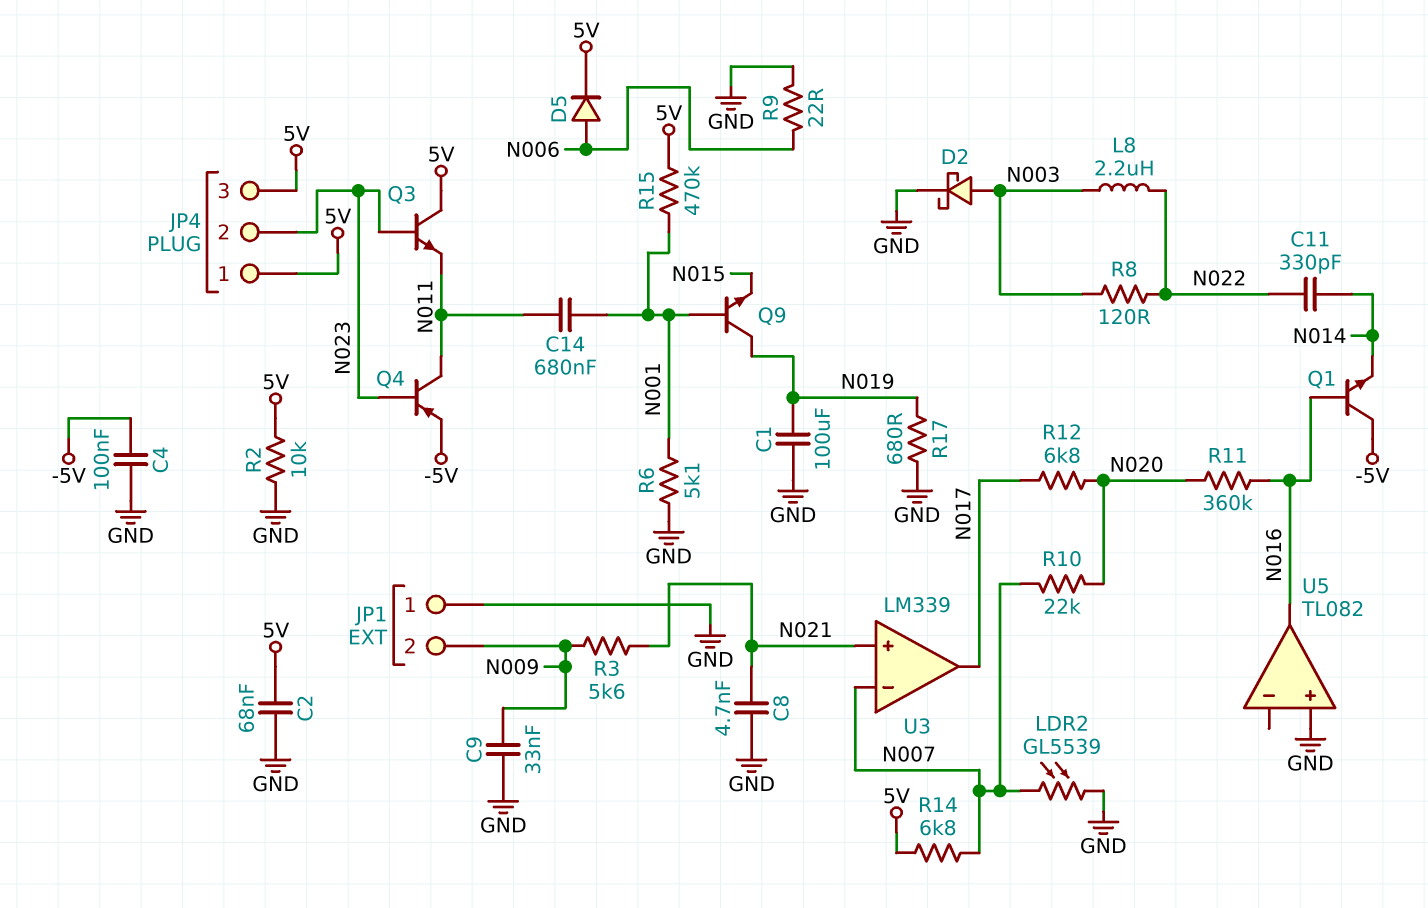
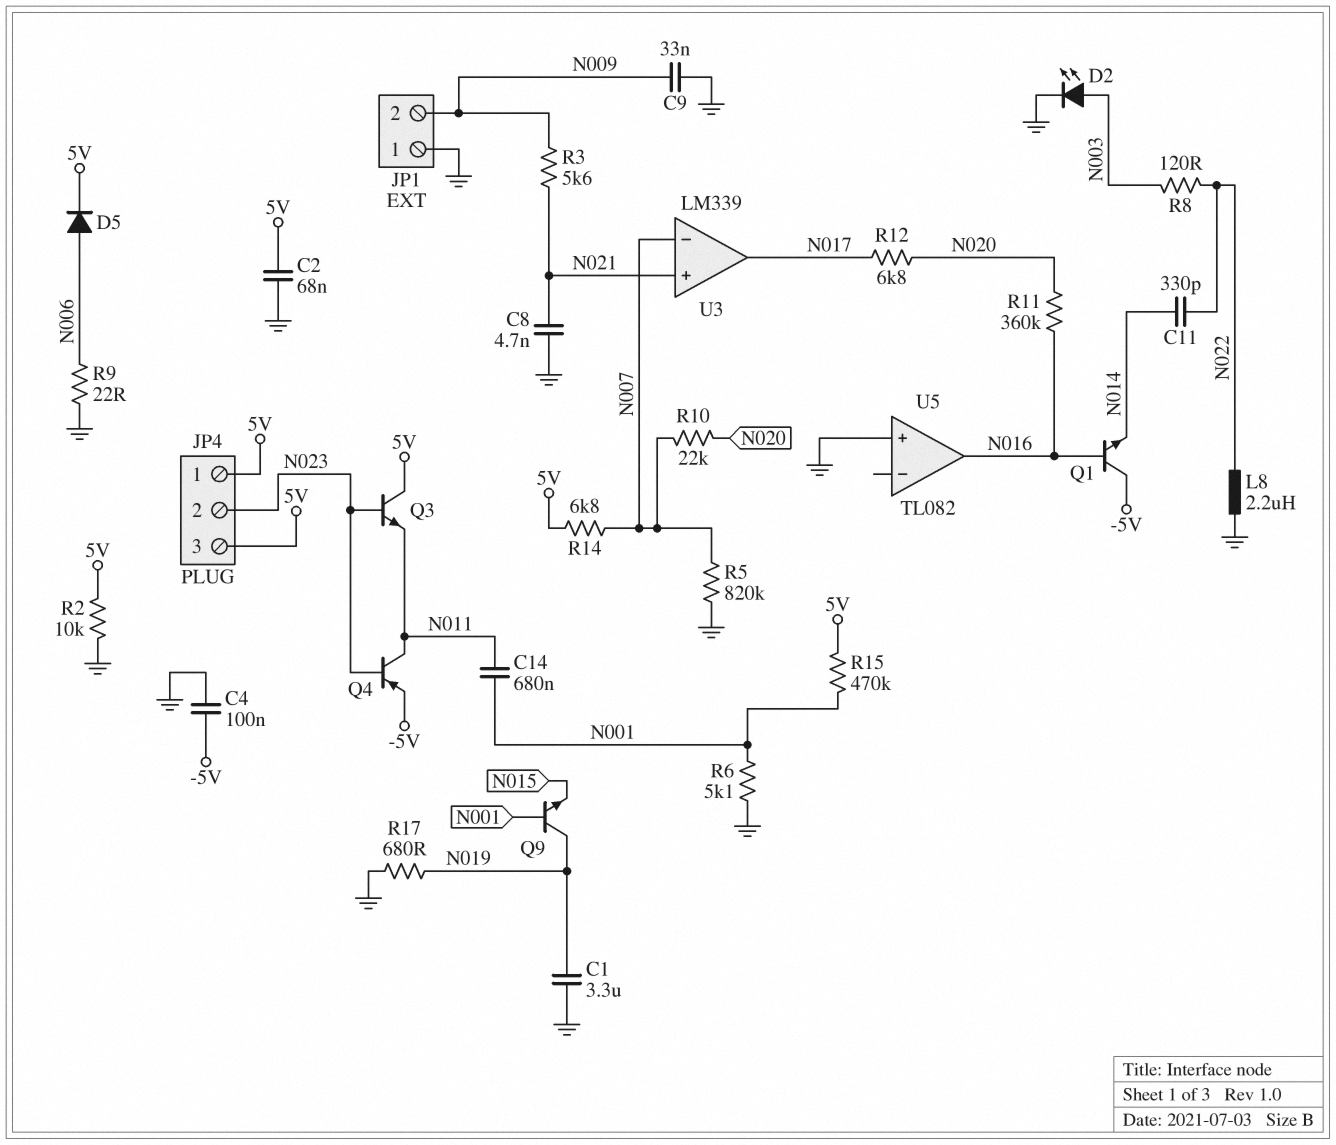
C1: 100uF (GND, N019) -> 3.3uF (GND, N019)
D2: schottky (A N003, K GND) -> LED (A N003, K GND)
L8: 2.2uH (N003, N022) -> 2.2uH (GND, N022)
LDR2: GL5539 (GND, N007) -> none
R5: none -> 820k (GND, N007)

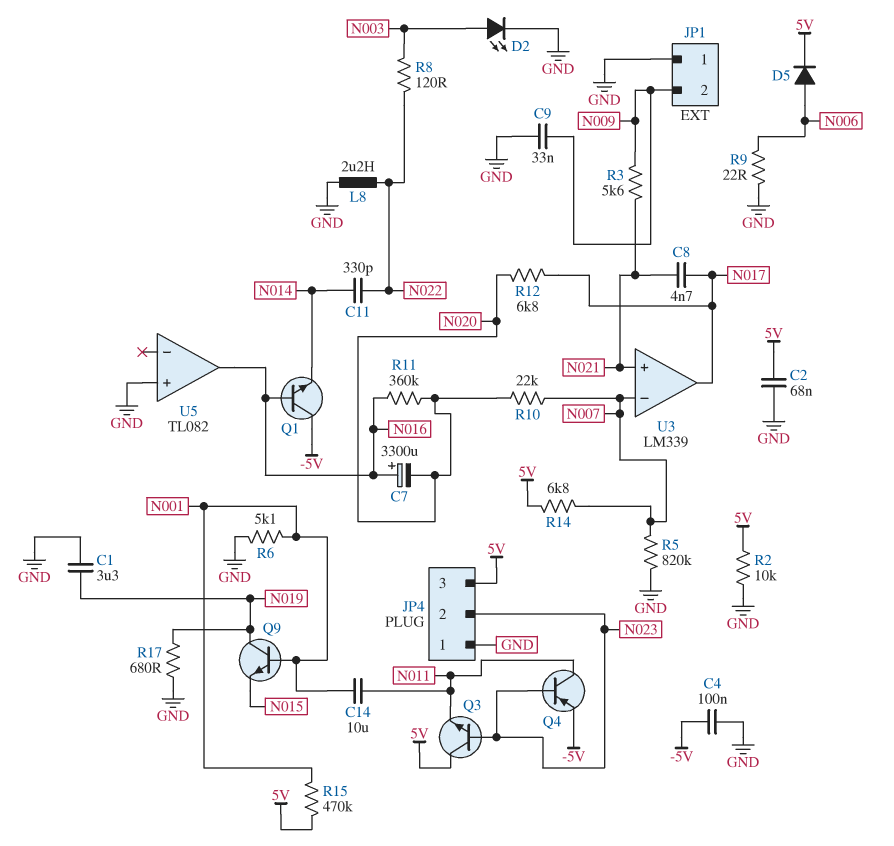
C7: none -> 3300uF (plus N016, minus N020)
C8: 4.7nF (GND, N021) -> 4.7nF (N017, N021)
C14: 680nF (N001, N011) -> 10uF (N001, N011)
JP4 pin 1: 5V -> GND

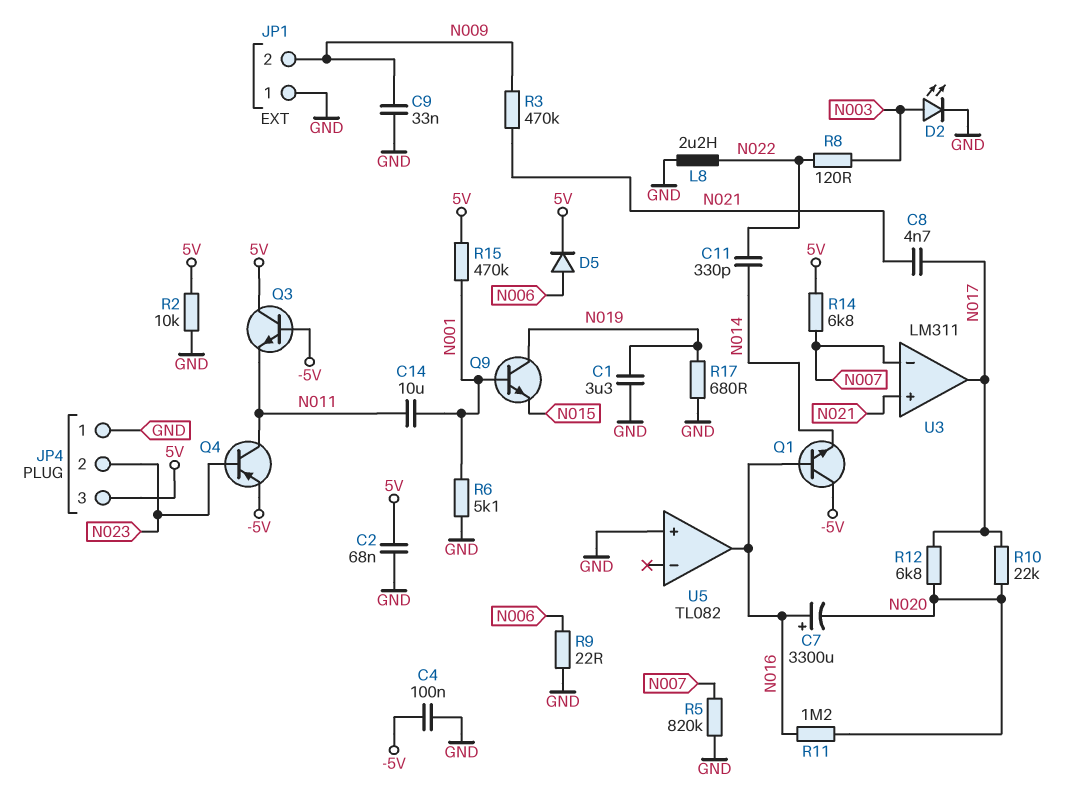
Q3: NPN (B N023, C 5V, E N011) -> NPN (B -5V, C 5V, E N011)
R3: 5.6k (N009, N021) -> 470k (N009, N021)
R10: 22k (N007, N020) -> 22k (N017, N020)
R11: 360k (N016, N020) -> 1.2M (N016, N020)
U3: LM339 -> LM311

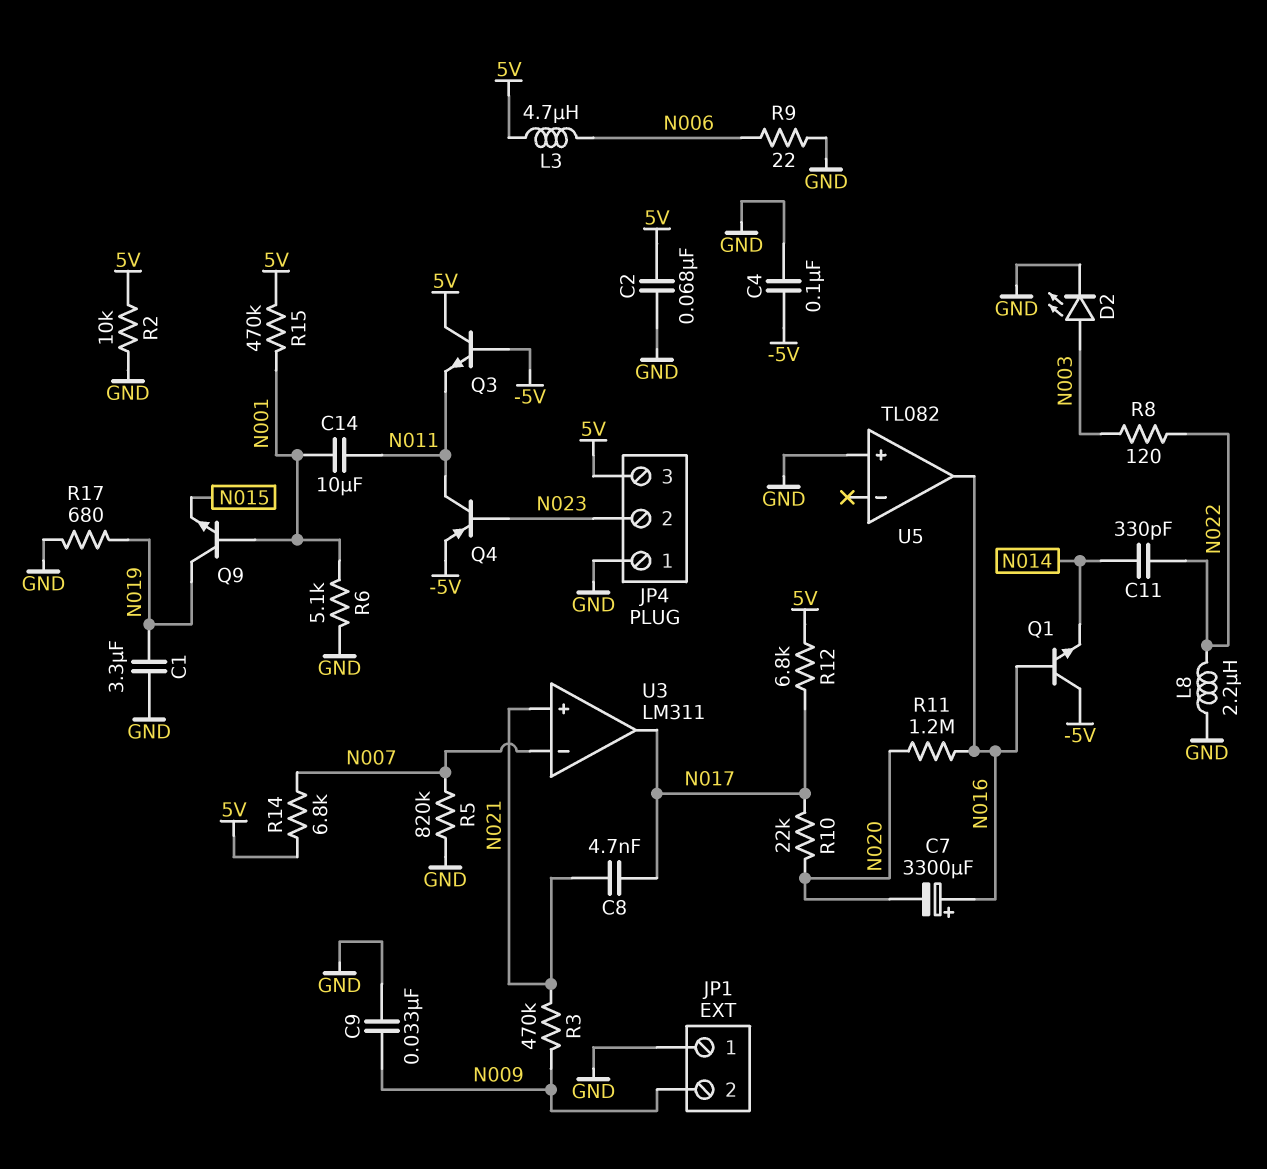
D5: diode (A N006, K 5V) -> none
L3: none -> 4.7uH (5V, N006)
R12: 6.8k (N017, N020) -> 6.8k (5V, N017)

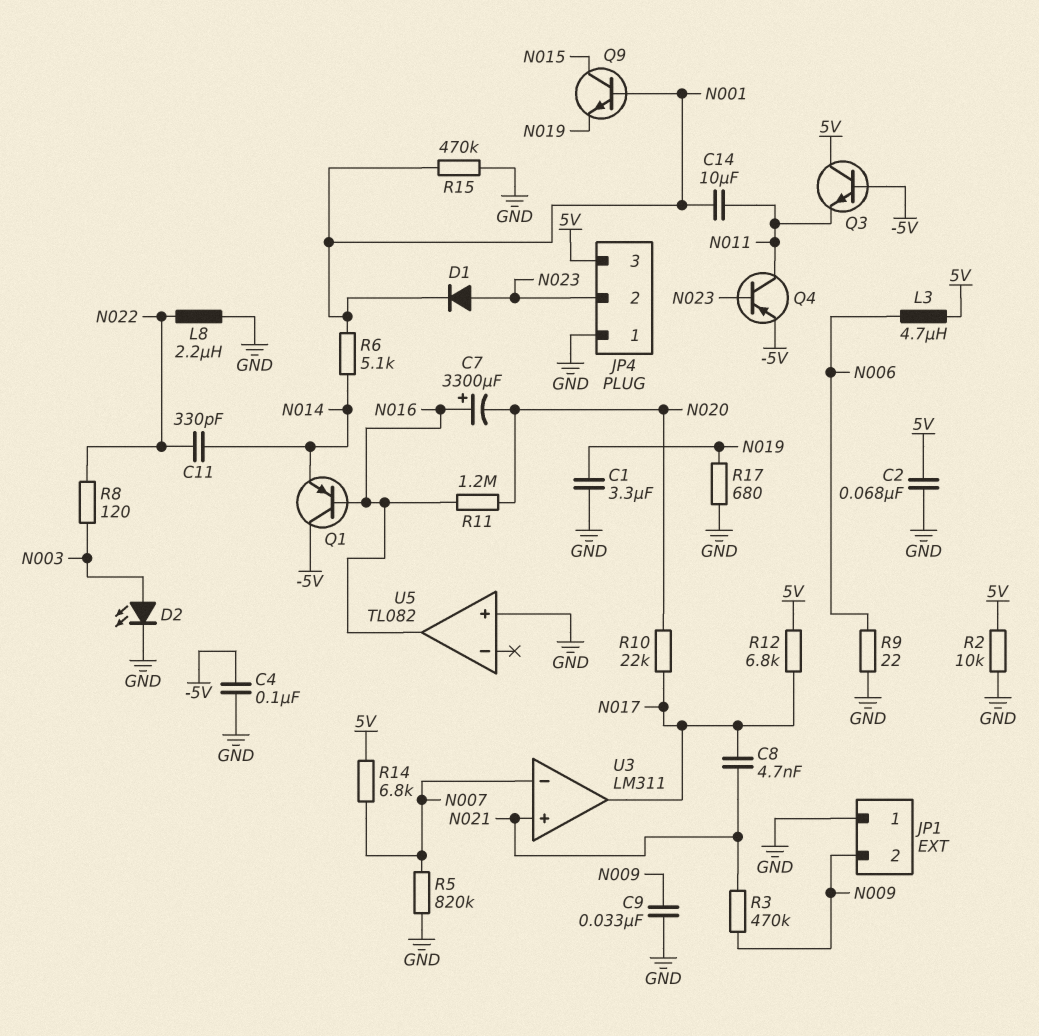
D1: none -> diode (A N023, K N001)
Q1: NPN (B N016, C -5V, E N014) -> PNP (B N016, C -5V, E N014)
Q9: NPN (B N001, C N019, E N015) -> NPN (B N001, C N015, E N019)
R6: 5.1k (GND, N001) -> 5.1k (N001, N014)
R15: 470k (5V, N001) -> 470k (GND, N001)

